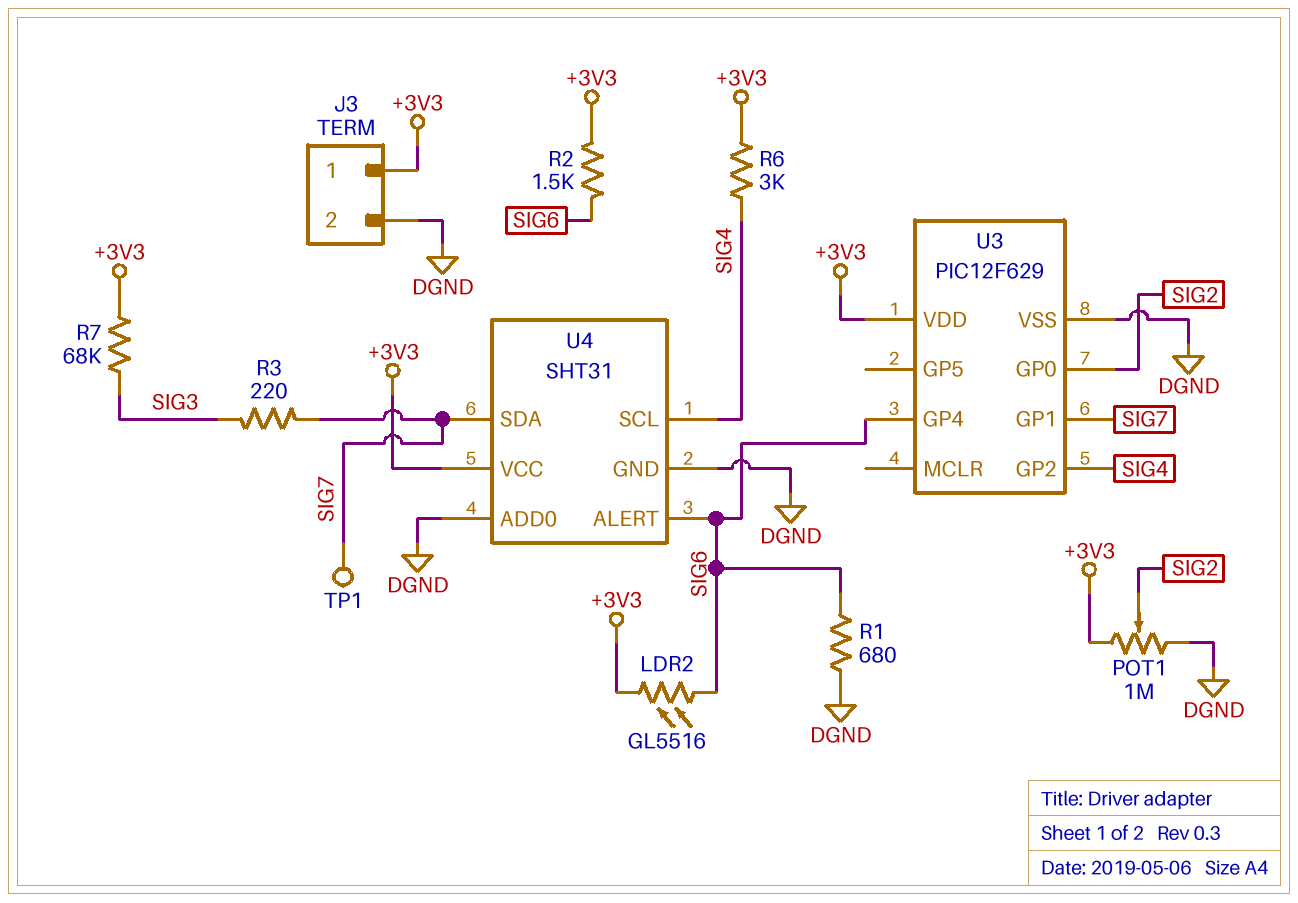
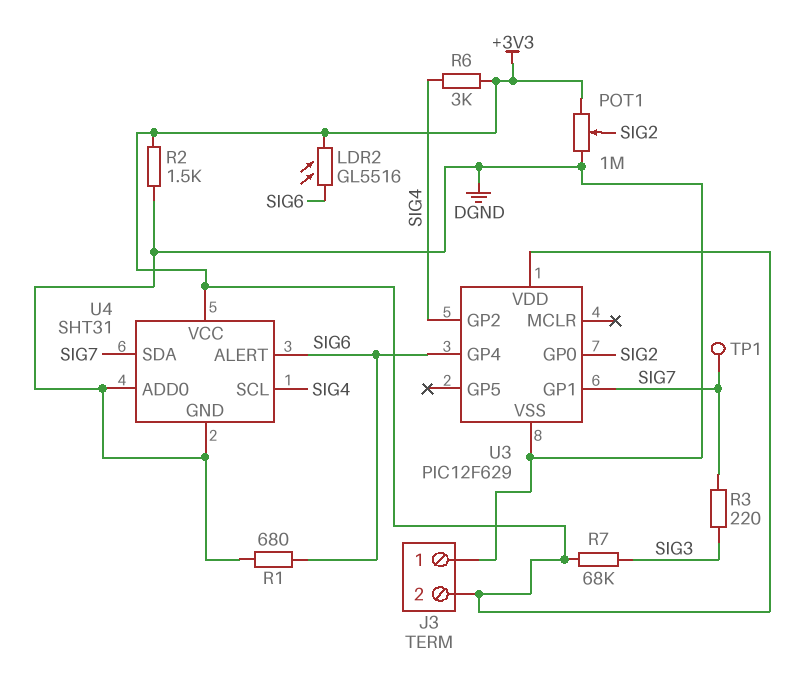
J3 pin 1: +3V3 -> DGND
J3 pin 2: DGND -> +3V3
R2: 1.5k (+3V3, SIG6) -> 1.5k (+3V3, DGND)

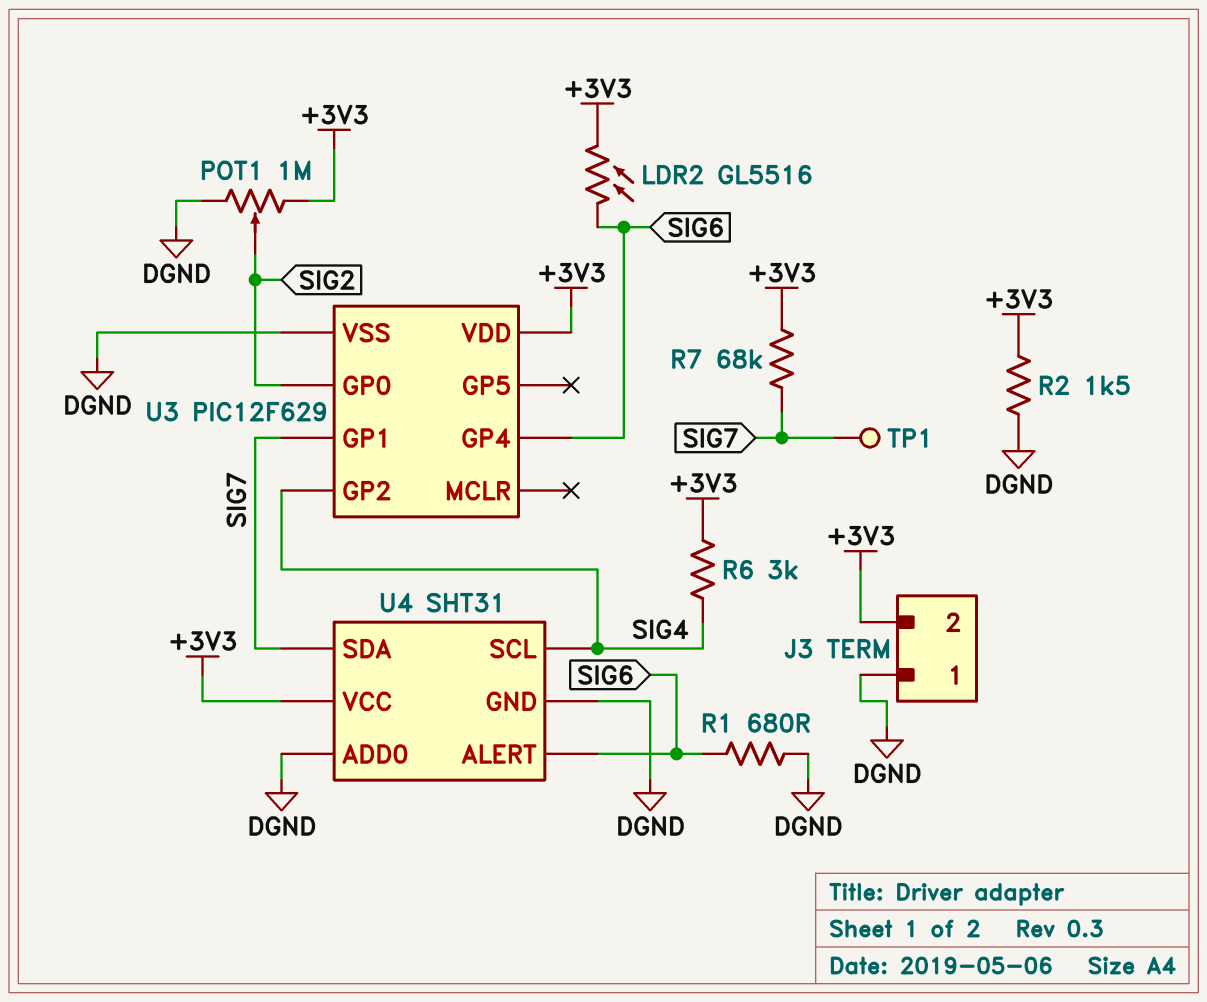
R3: 220 (SIG3, SIG7) -> none
R7: 68k (+3V3, SIG3) -> 68k (+3V3, SIG7)

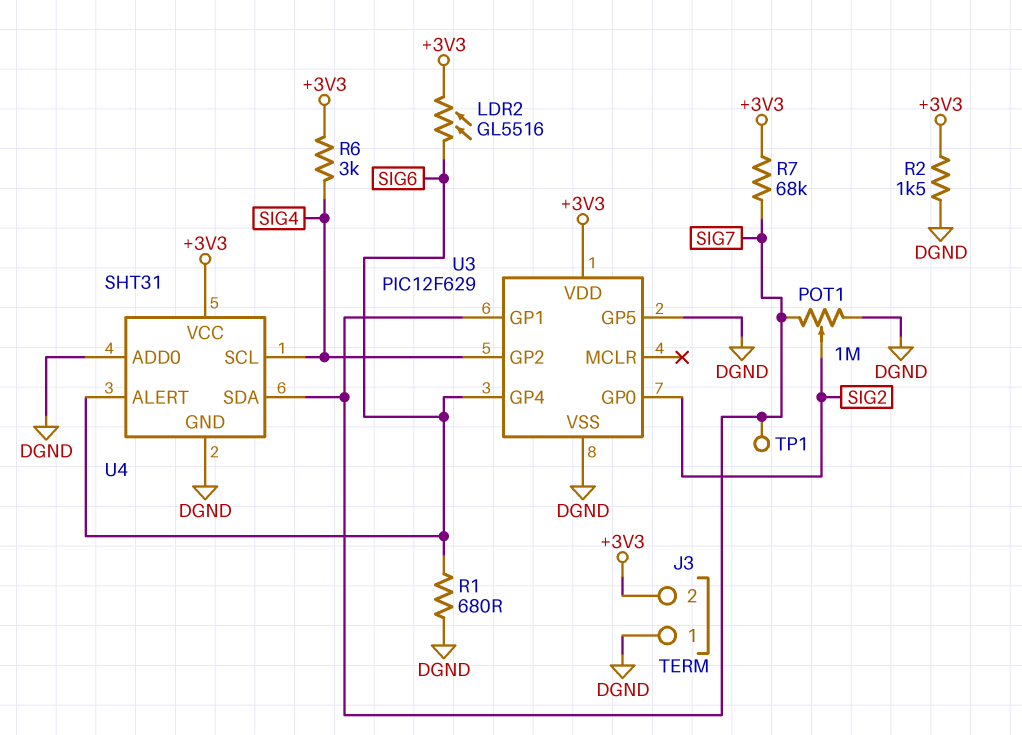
POT1: 1M (+3V3, DGND, wiper SIG2) -> 1M (DGND, SIG7, wiper SIG2)
U3 pin GP5: none -> DGND

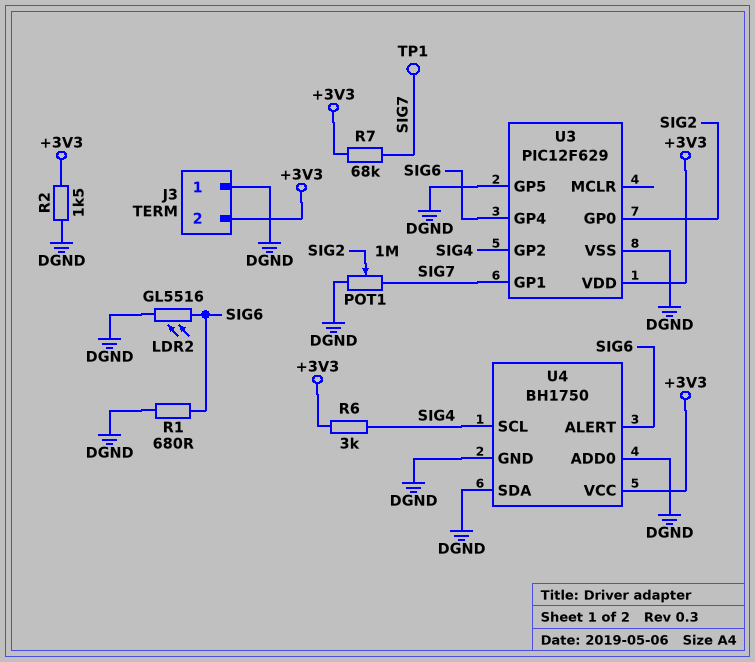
LDR2: GL5516 (+3V3, SIG6) -> GL5516 (DGND, SIG6)
U4: SHT31 -> BH1750
U4 pin SDA: SIG7 -> DGND

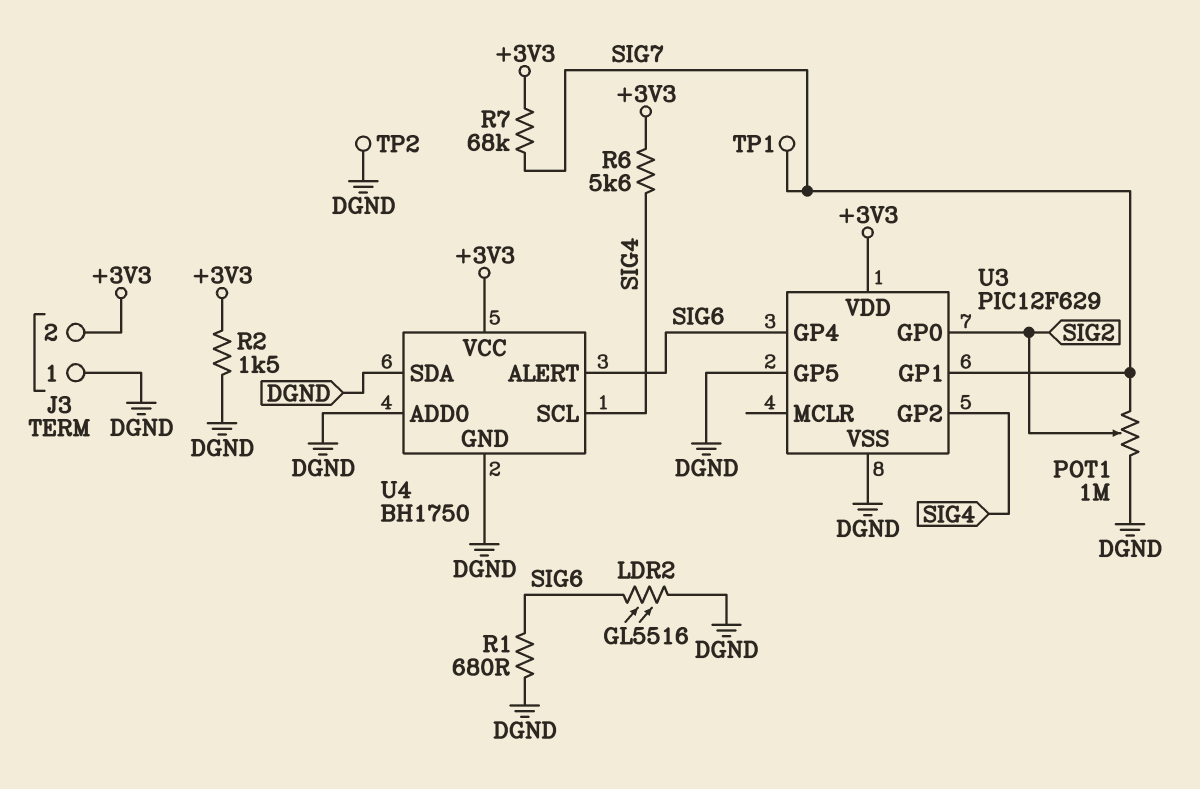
R6: 3k (+3V3, SIG4) -> 5.6k (+3V3, SIG4)
TP2: none -> test point (DGND)

